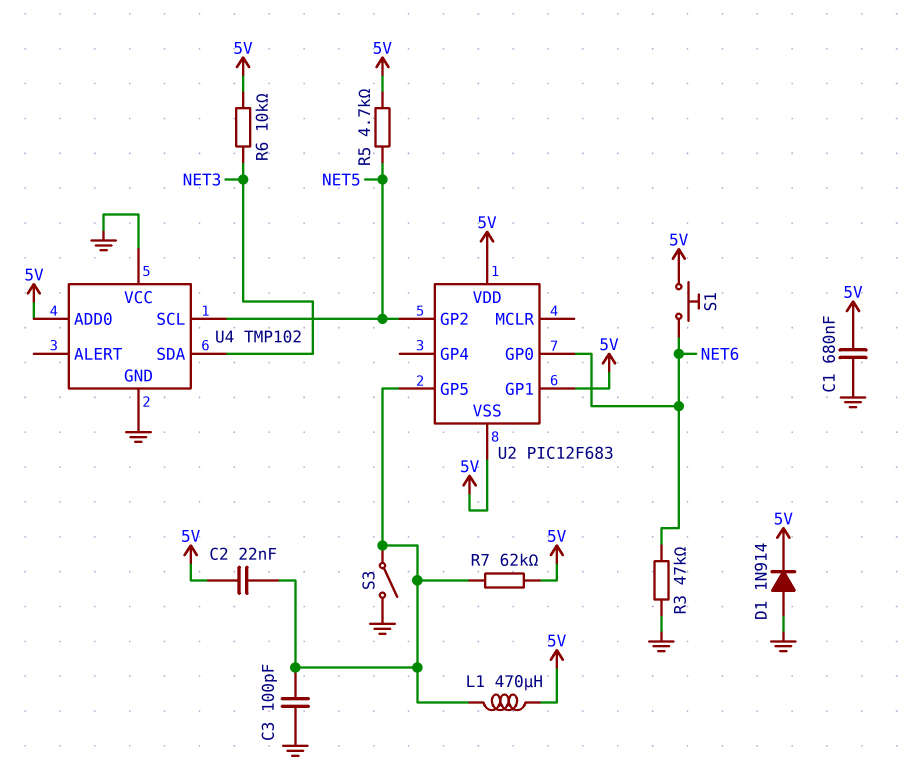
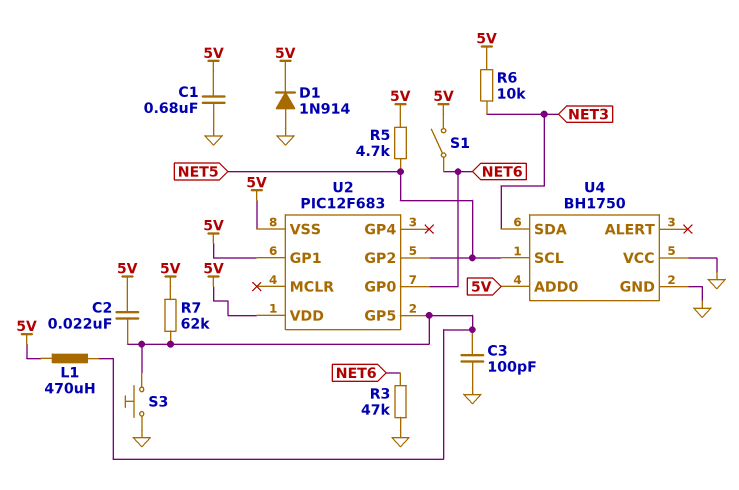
S1: button (5V, NET6) -> switch (5V, NET6)
S3: switch (GND, U2/GP5) -> button (GND, U2/GP5)
U4: TMP102 -> BH1750

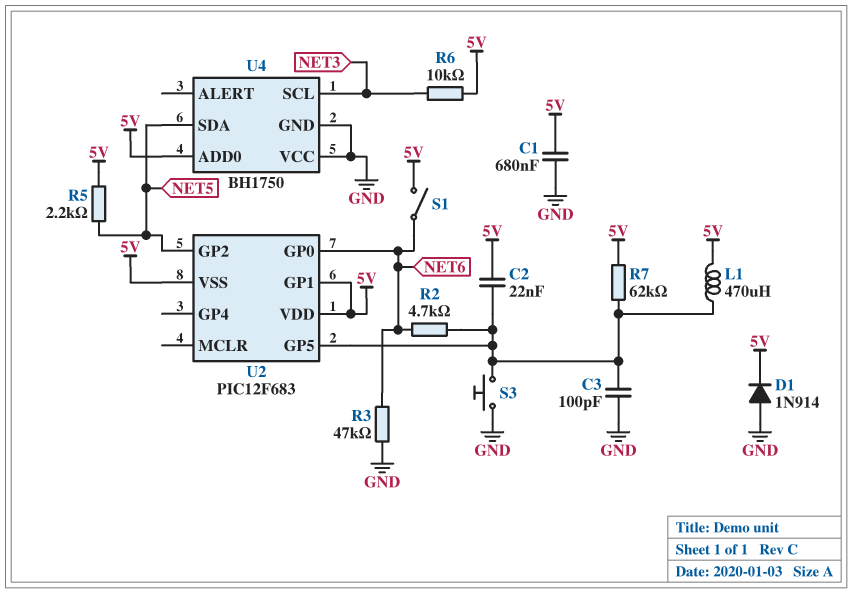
R2: none -> 4.7k (NET6, U2/GP5)
R5: 4.7k (5V, NET5) -> 2.2k (5V, NET5)
U4 pin SCL: NET5 -> NET3
U4 pin SDA: NET3 -> NET5

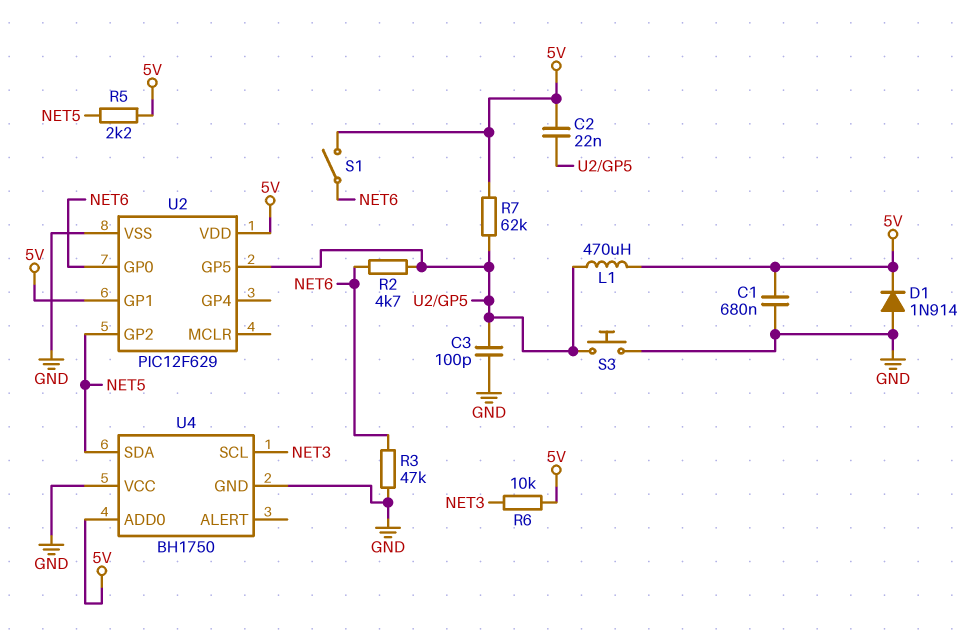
U2: PIC12F683 -> PIC12F629
U2 pin VSS: 5V -> GND

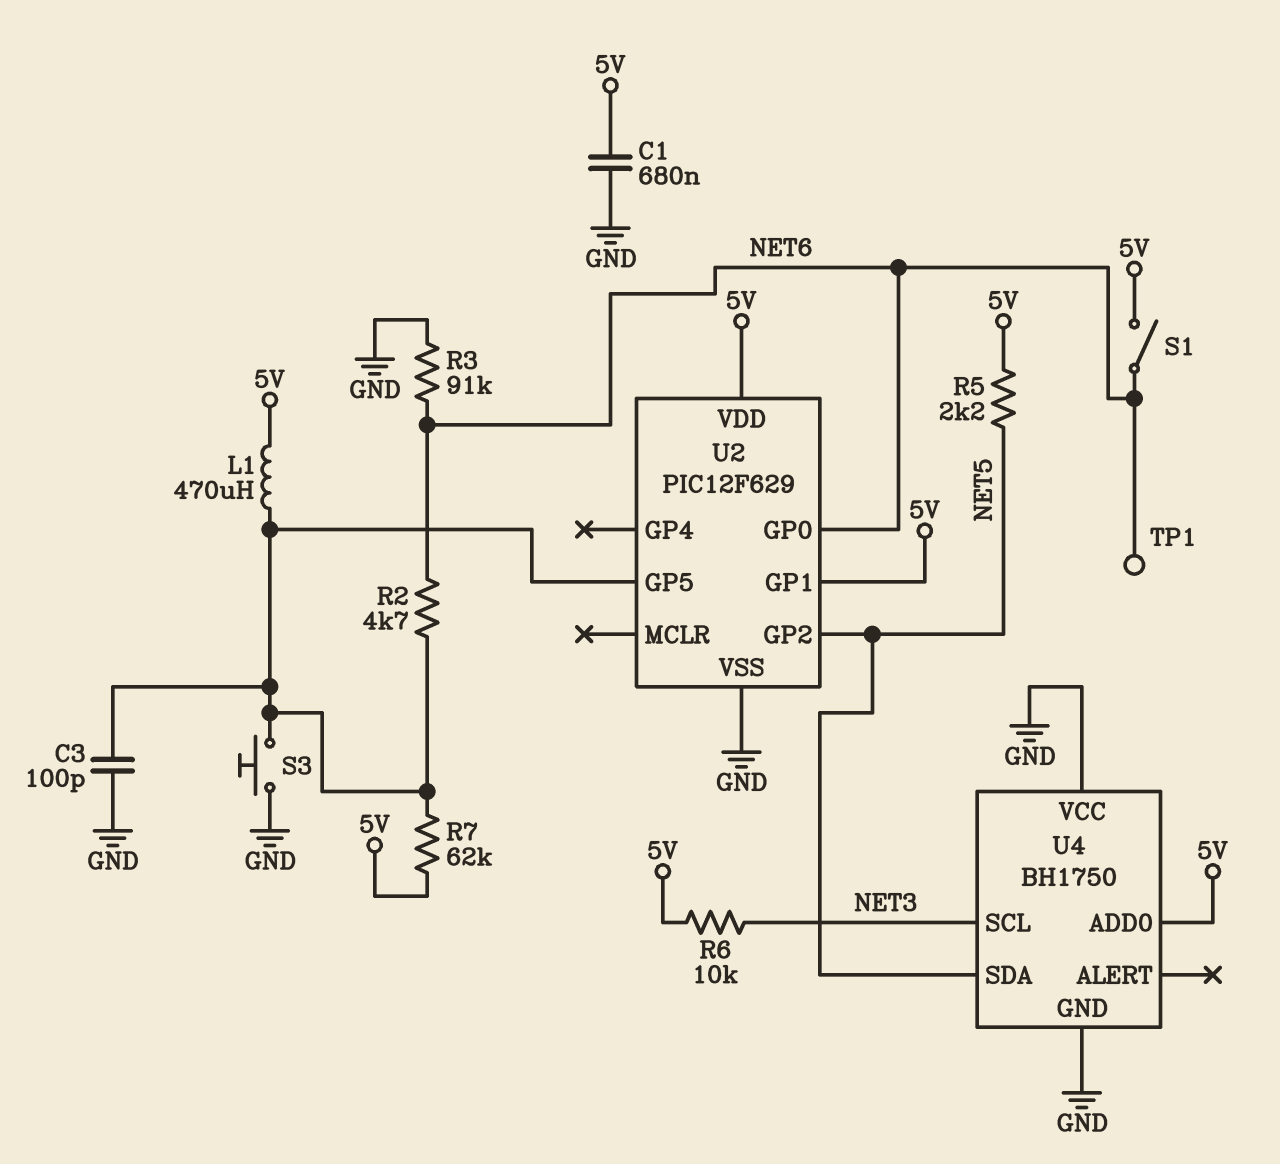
C2: 22nF (5V, U2/GP5) -> none
D1: diode 1N914 (A GND, K 5V) -> none
R3: 47k (GND, NET6) -> 91k (GND, NET6)
TP1: none -> test point (NET6)

